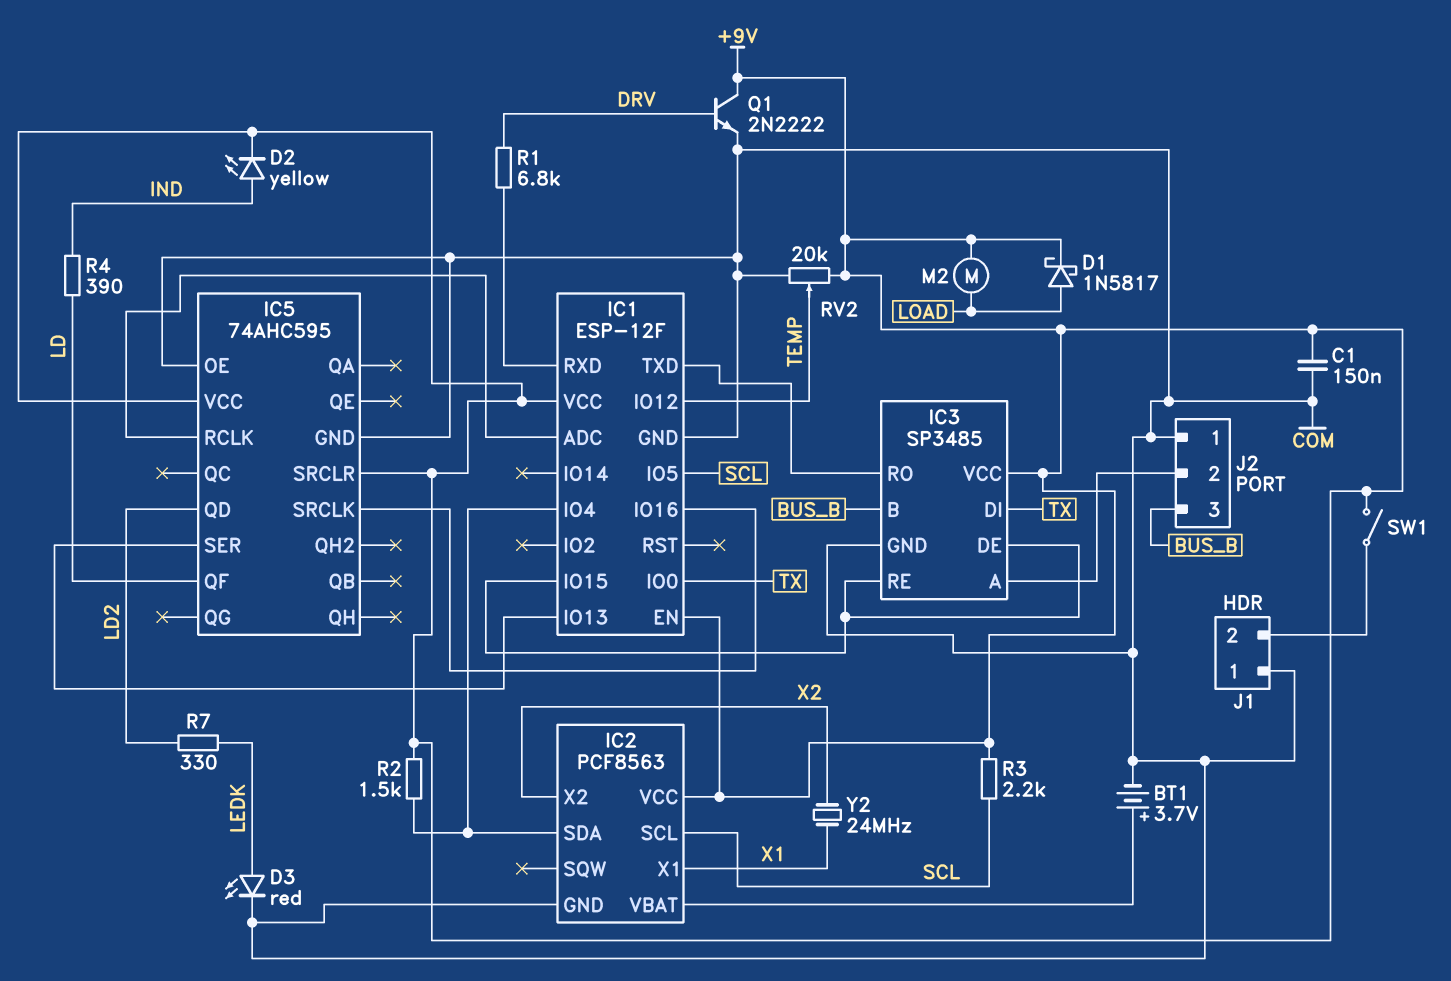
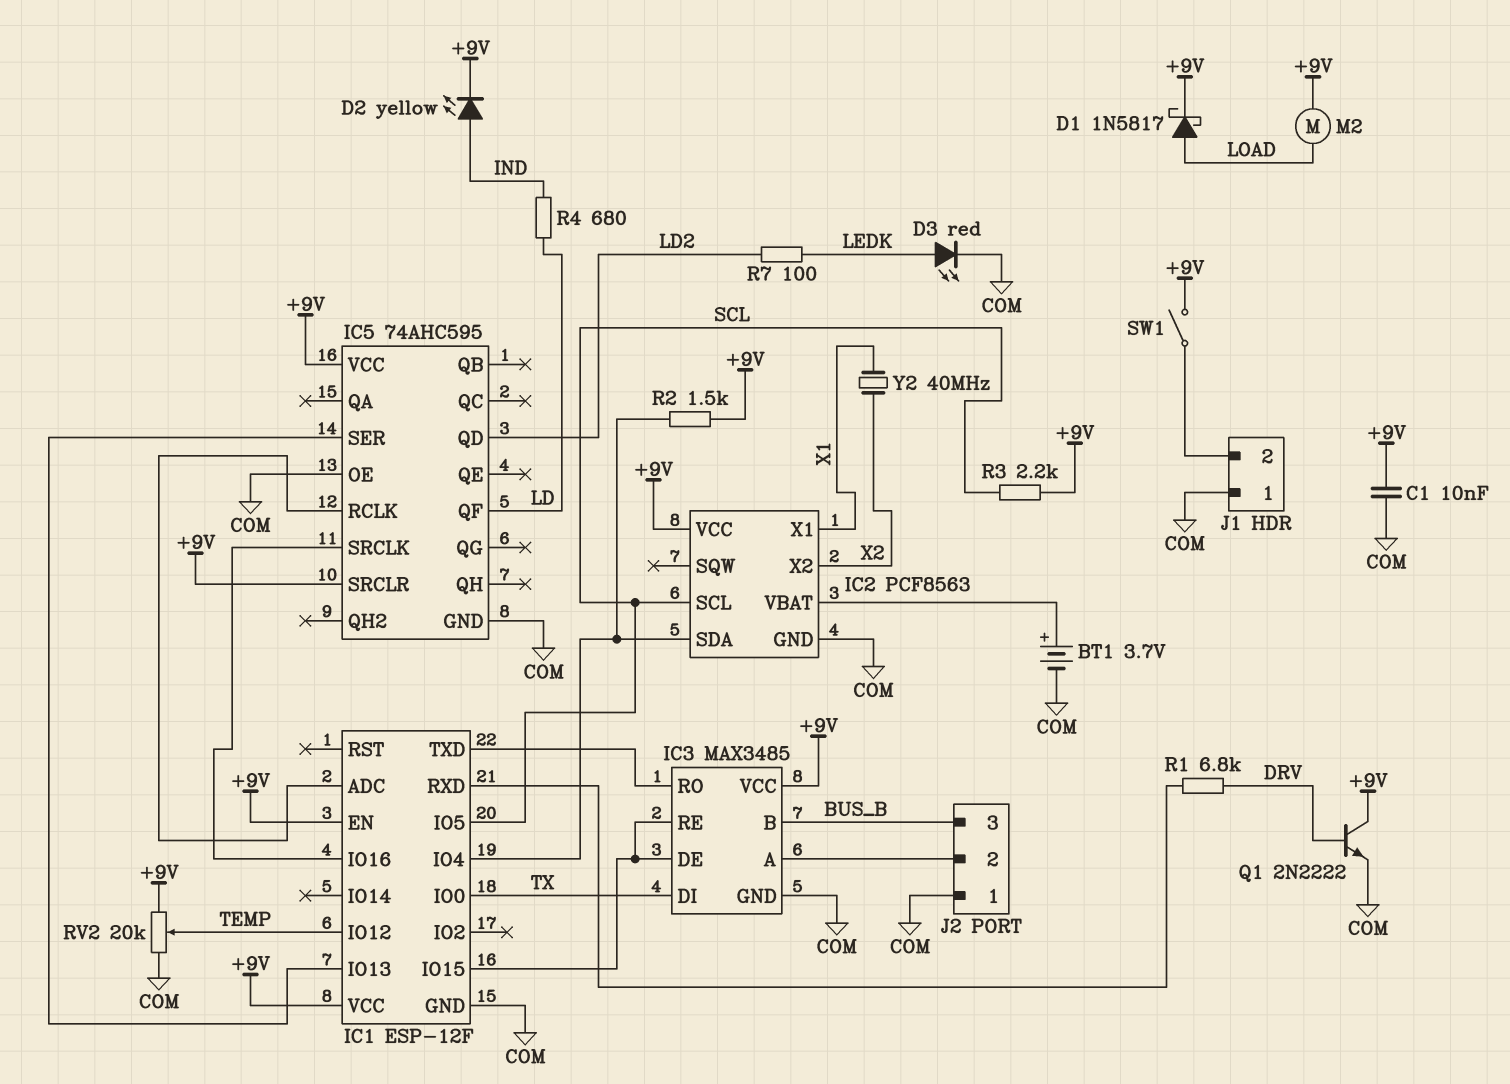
C1: 150nF (+9V, COM) -> 10nF (+9V, COM)
IC3: SP3485 -> MAX3485
R4: 390 (IND, LD) -> 680 (IND, LD)
R7: 330 (LD2, LEDK) -> 100 (LD2, LEDK)
Y2: 24MHz (X1, X2) -> 40MHz (X1, X2)

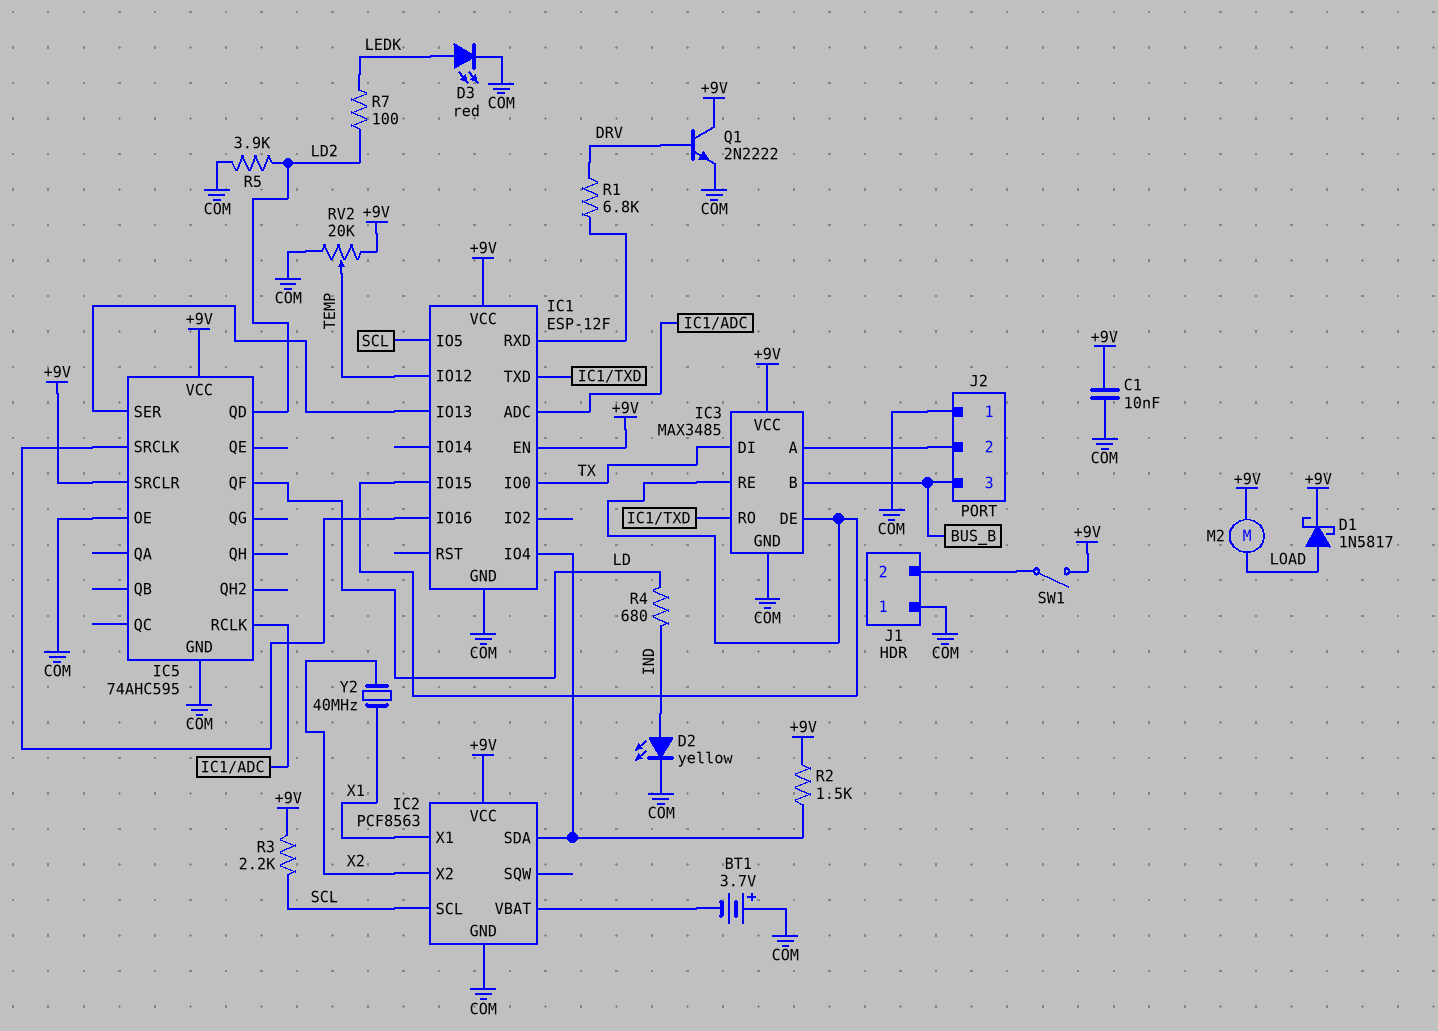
BT1: 3.7V (plus IC2/VBAT, minus COM) -> 3.7V (plus COM, minus IC2/VBAT)
D2: LED yellow (A IND, K +9V) -> LED yellow (A IND, K COM)
R5: none -> 3.9k (COM, LD2)

